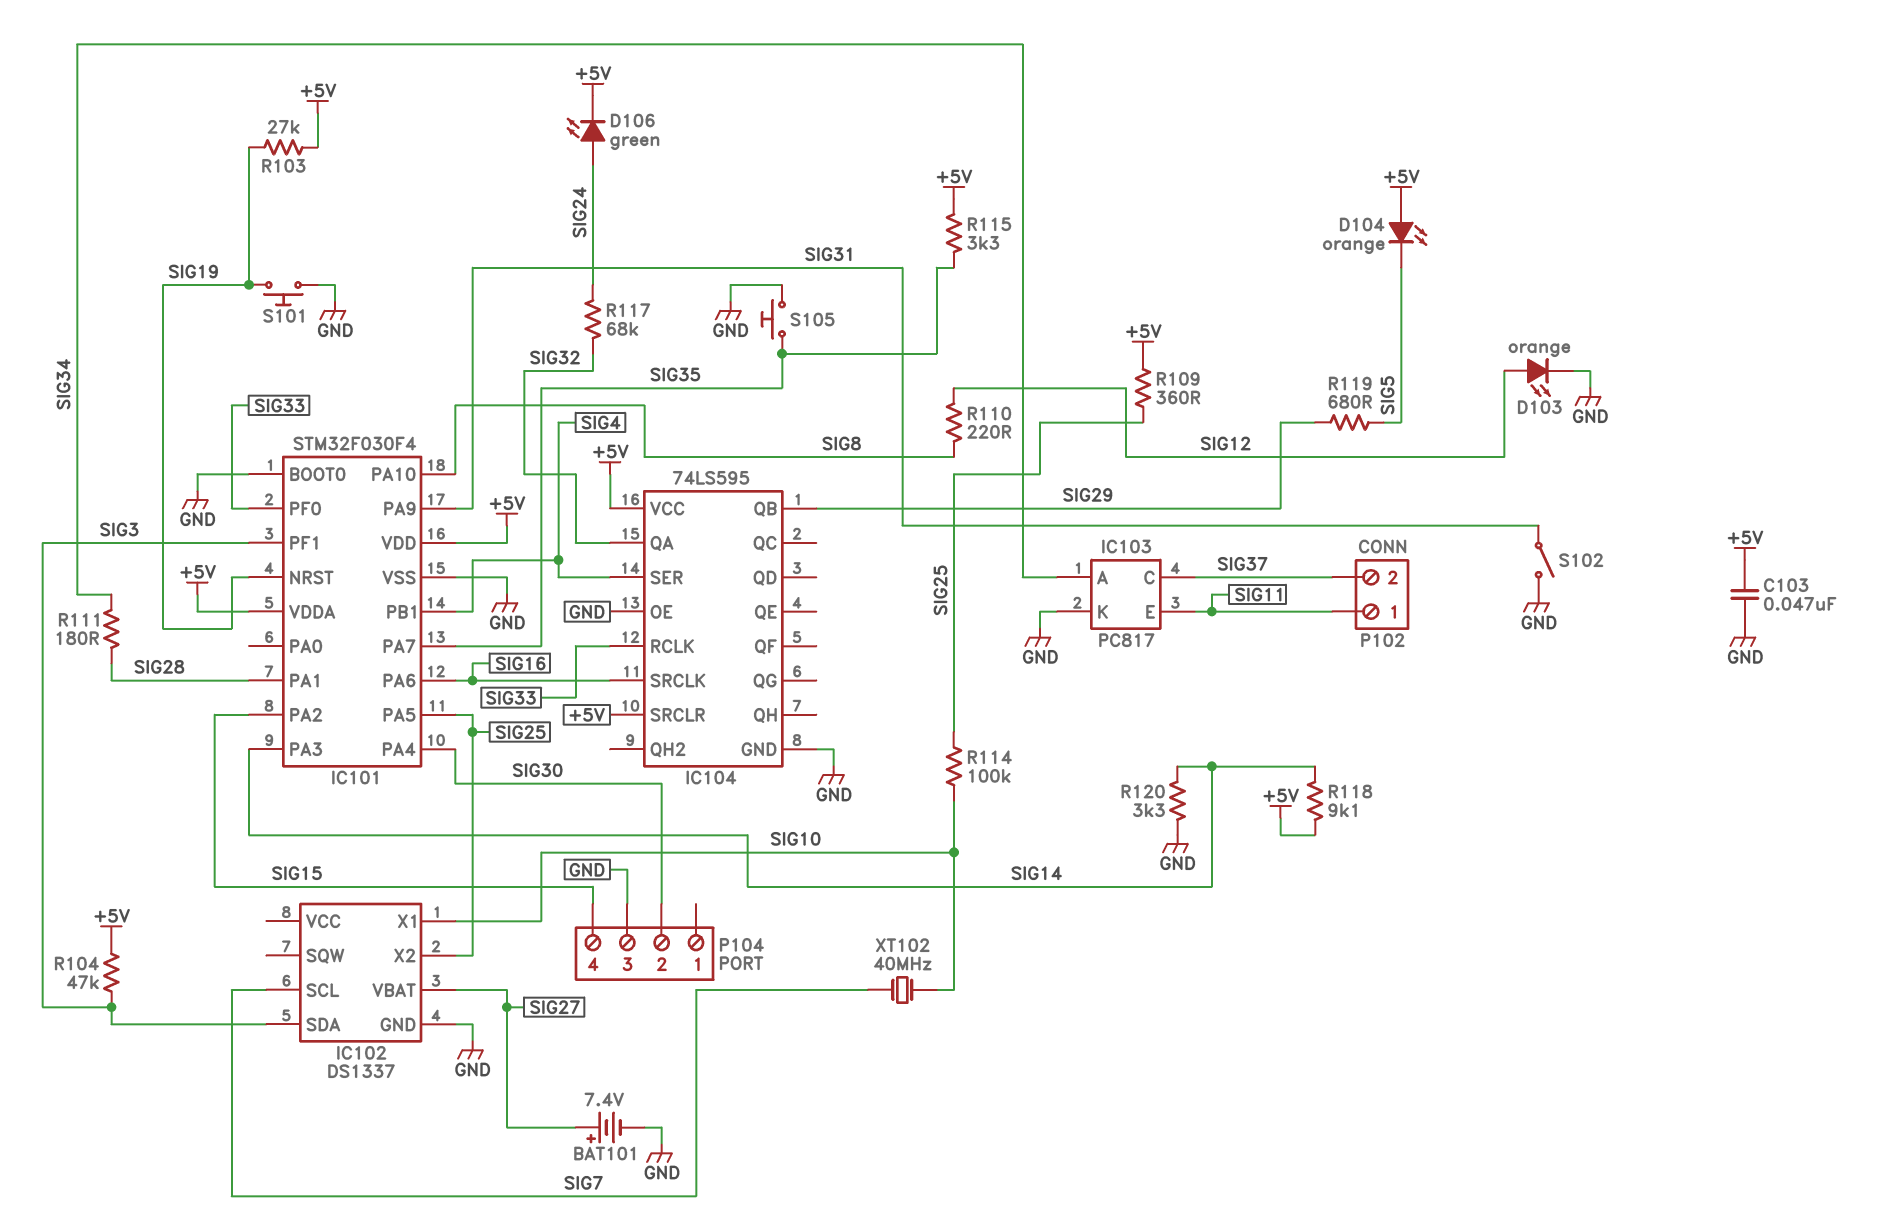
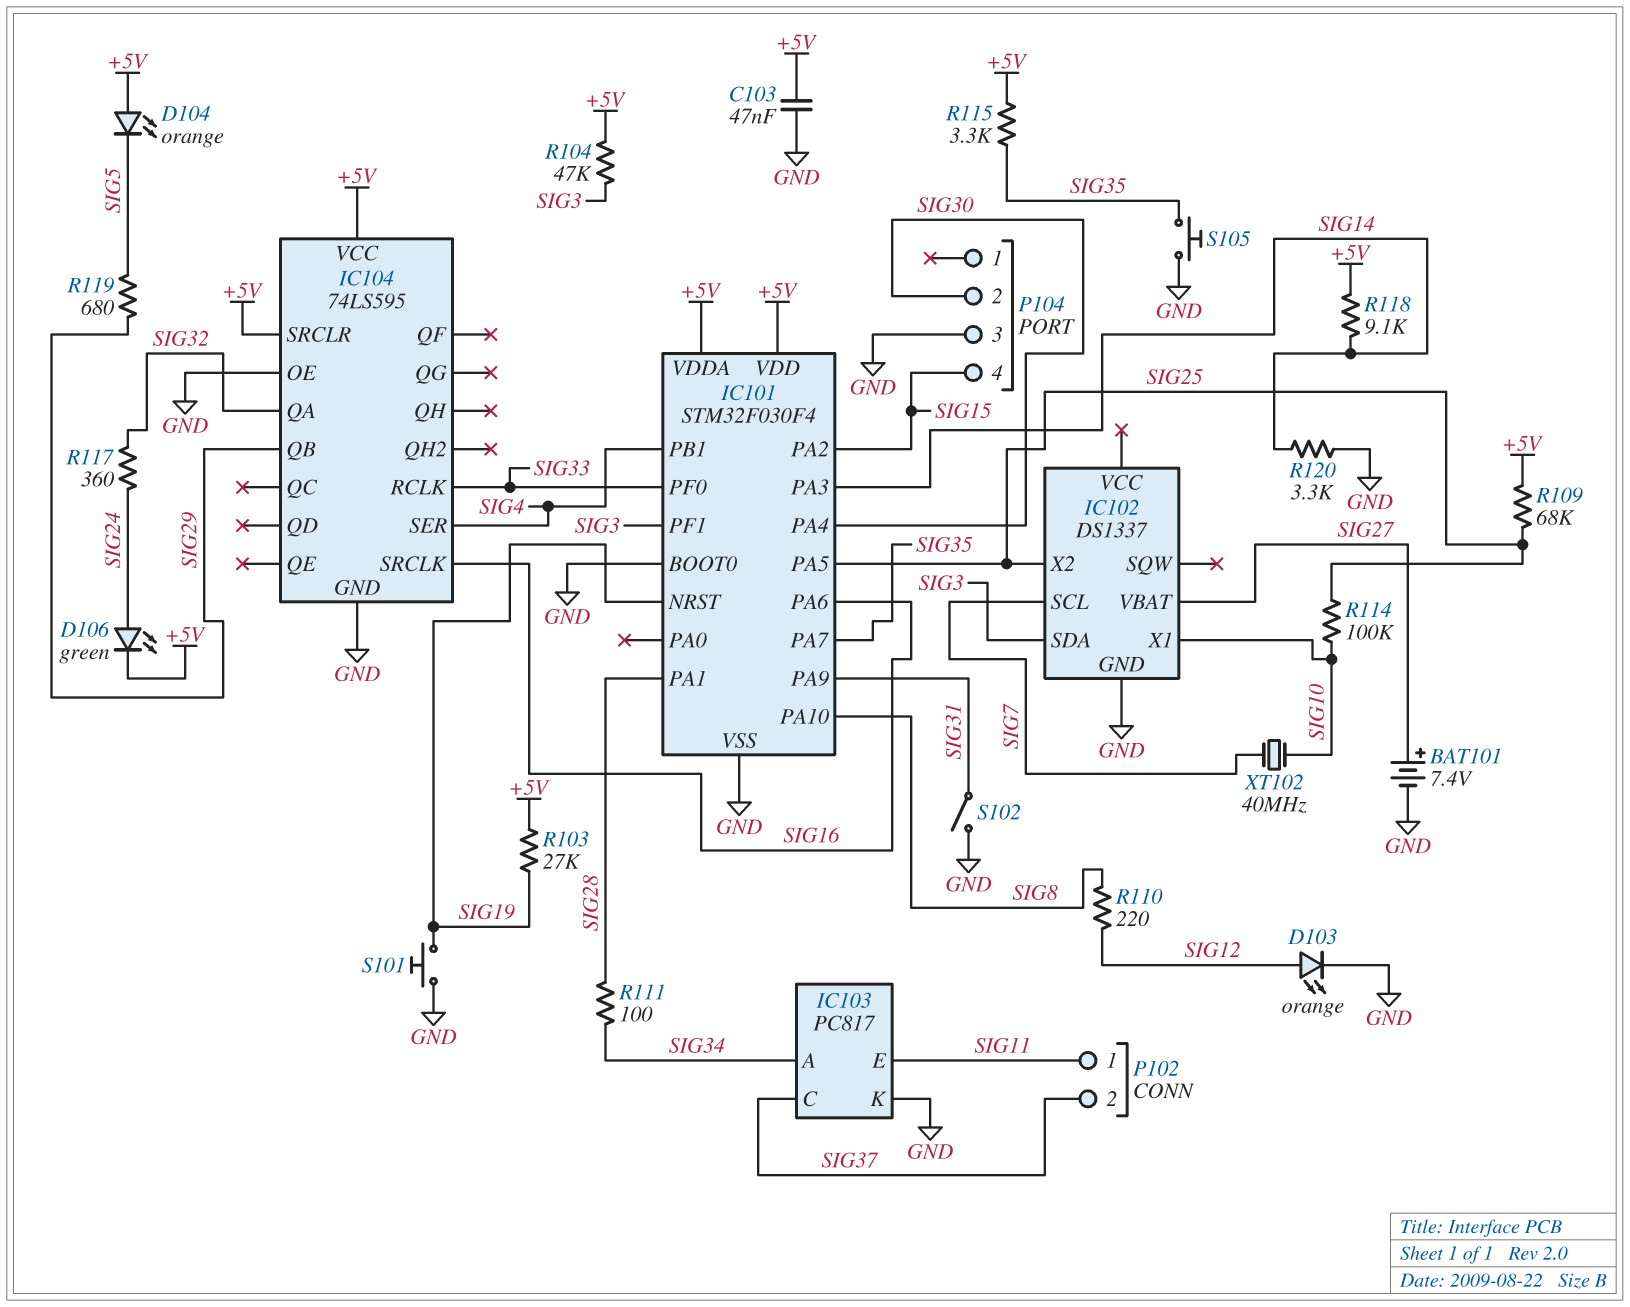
R109: 360 (+5V, SIG25) -> 68k (+5V, SIG25)
R111: 180 (SIG28, SIG34) -> 100 (SIG28, SIG34)
R117: 68k (SIG24, SIG32) -> 360 (SIG24, SIG32)

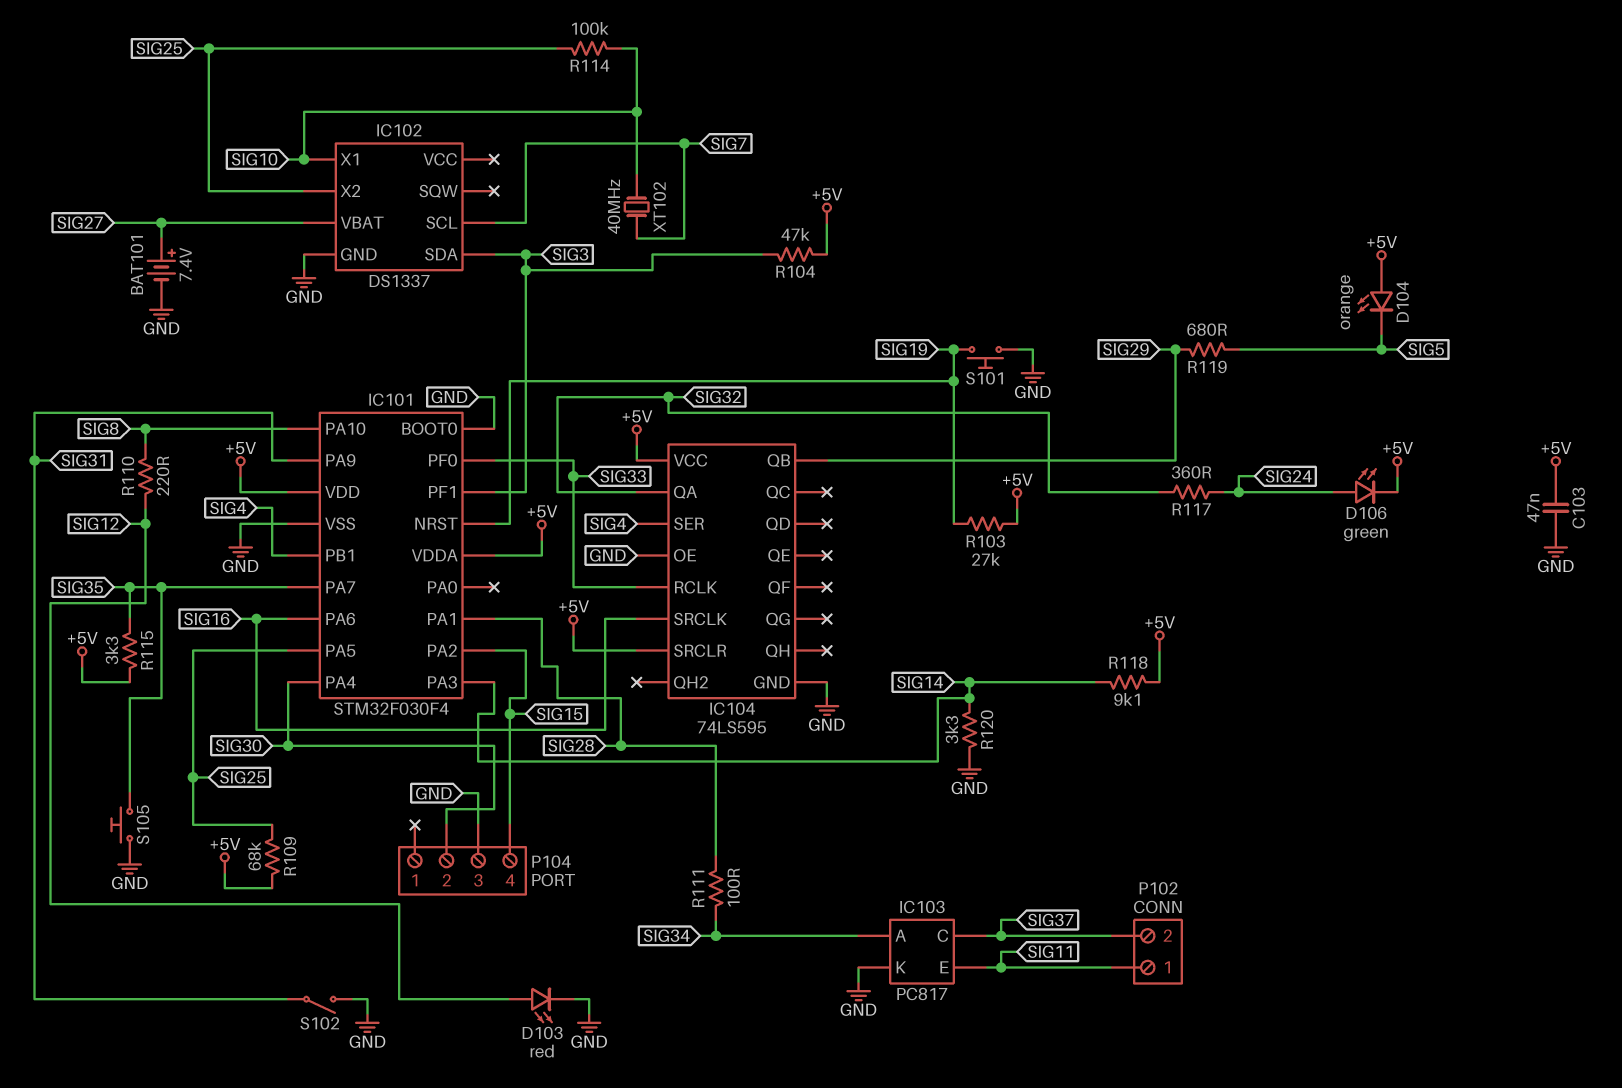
D103: LED orange (A SIG12, K GND) -> LED red (A SIG12, K GND)

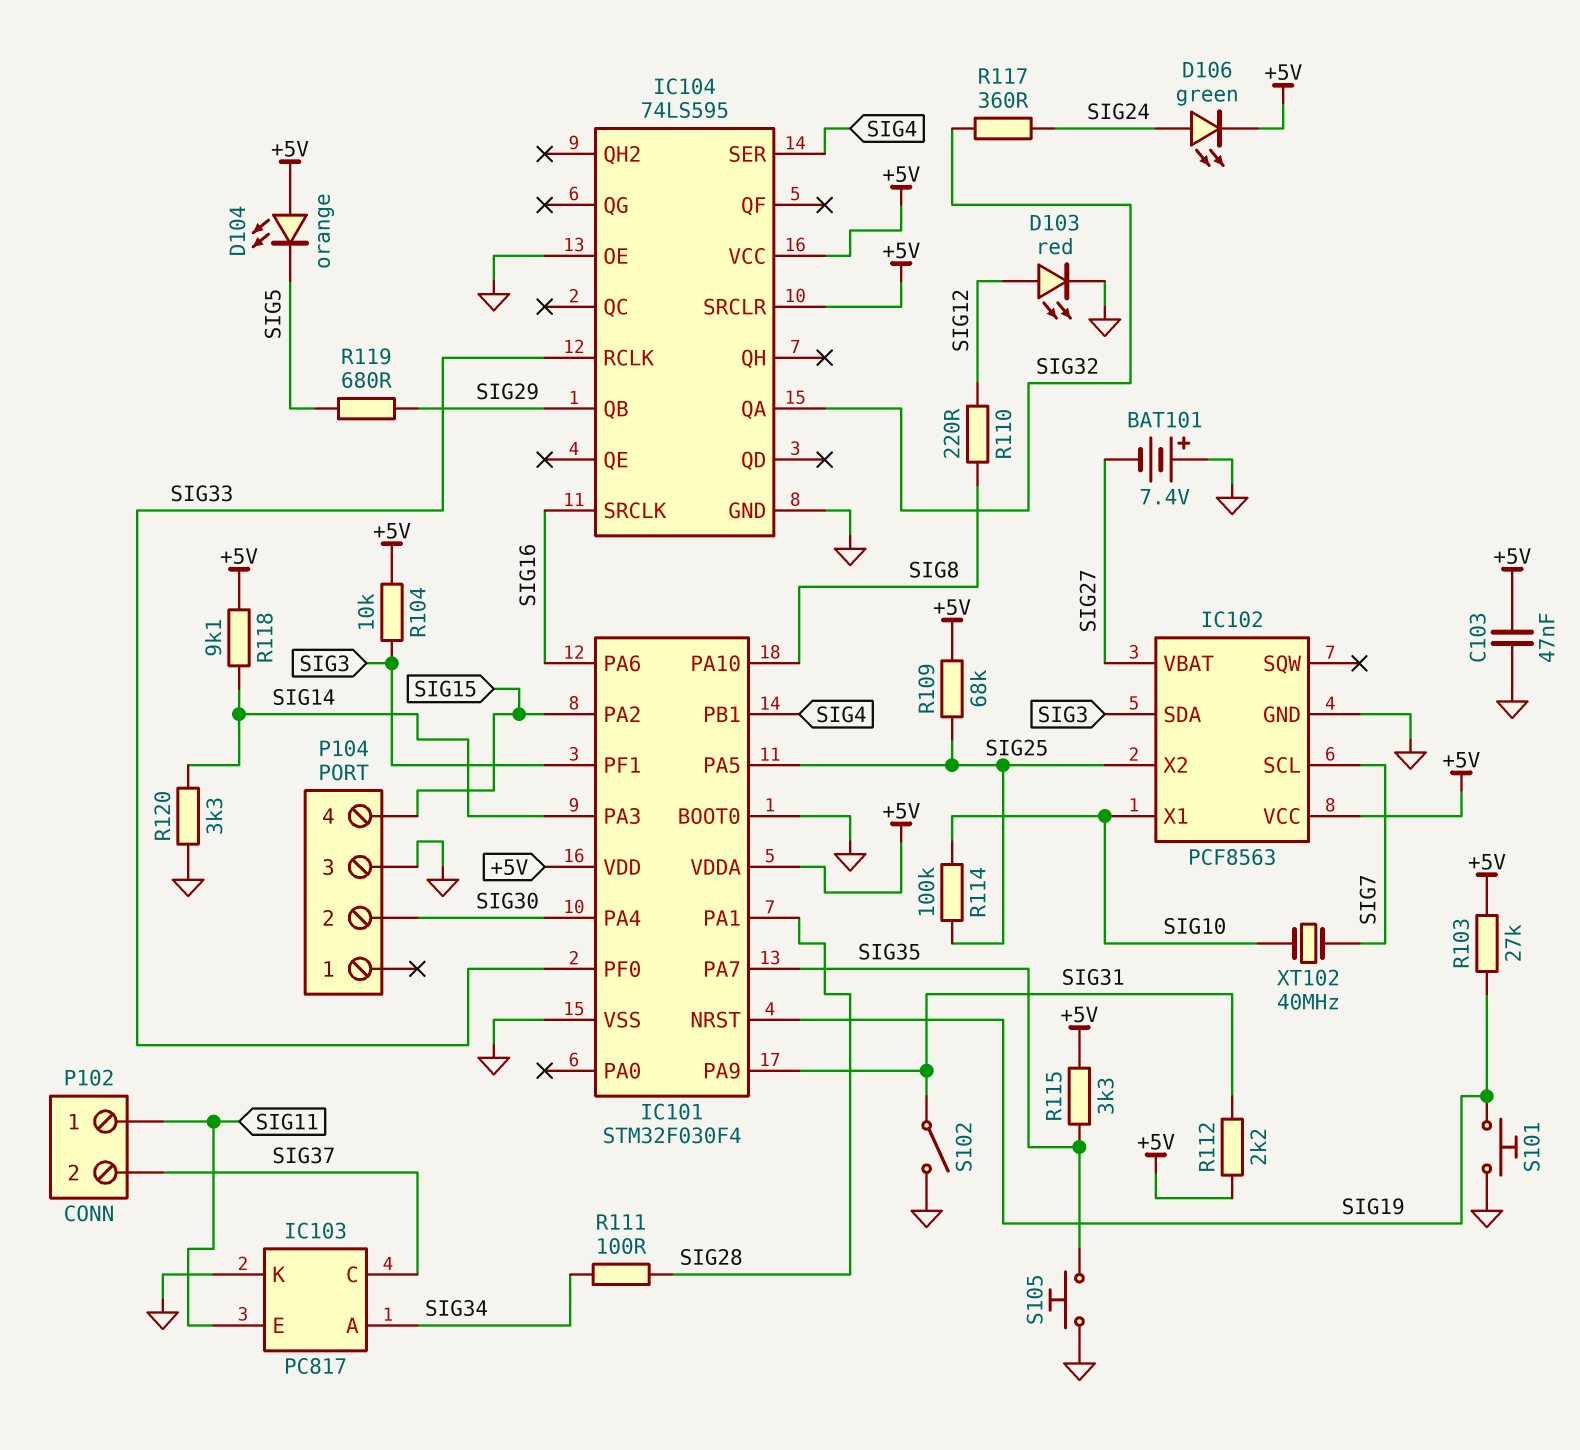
BAT101: 7.4V (plus SIG27, minus GND) -> 7.4V (plus GND, minus SIG27)
IC102: DS1337 -> PCF8563
IC102 pin VCC: none -> +5V
R104: 47k (+5V, SIG3) -> 10k (+5V, SIG3)
R112: none -> 2.2k (+5V, SIG31)

